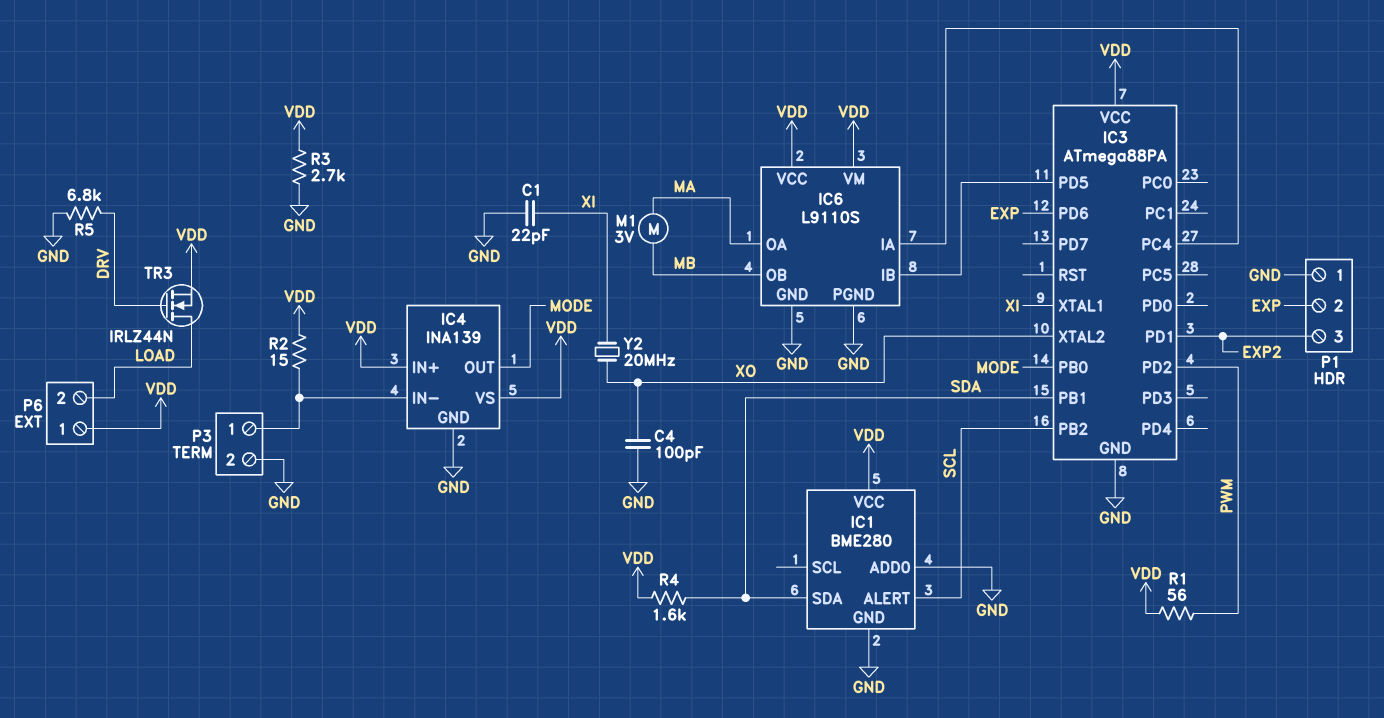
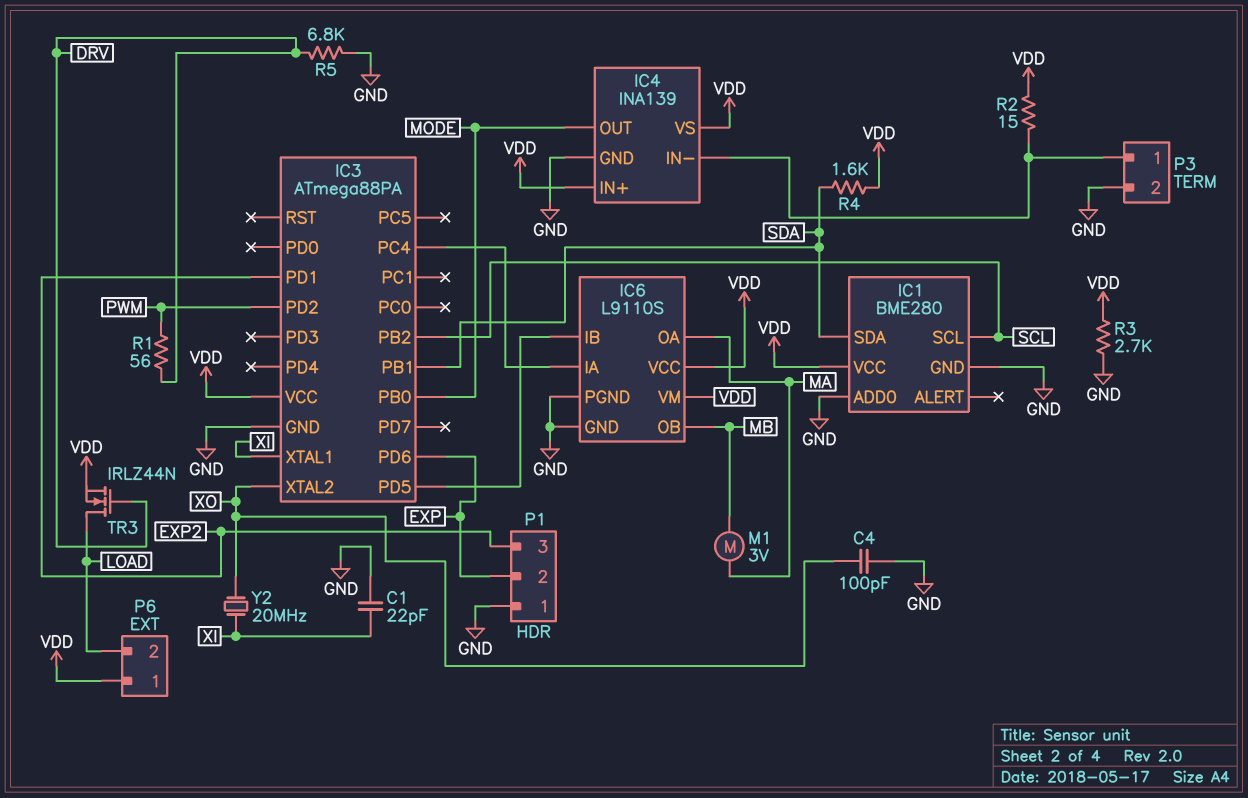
IC1 pin ALERT: SCL -> none
IC1 pin SCL: none -> SCL
R1: 56 (PWM, VDD) -> 56 (DRV, PWM)

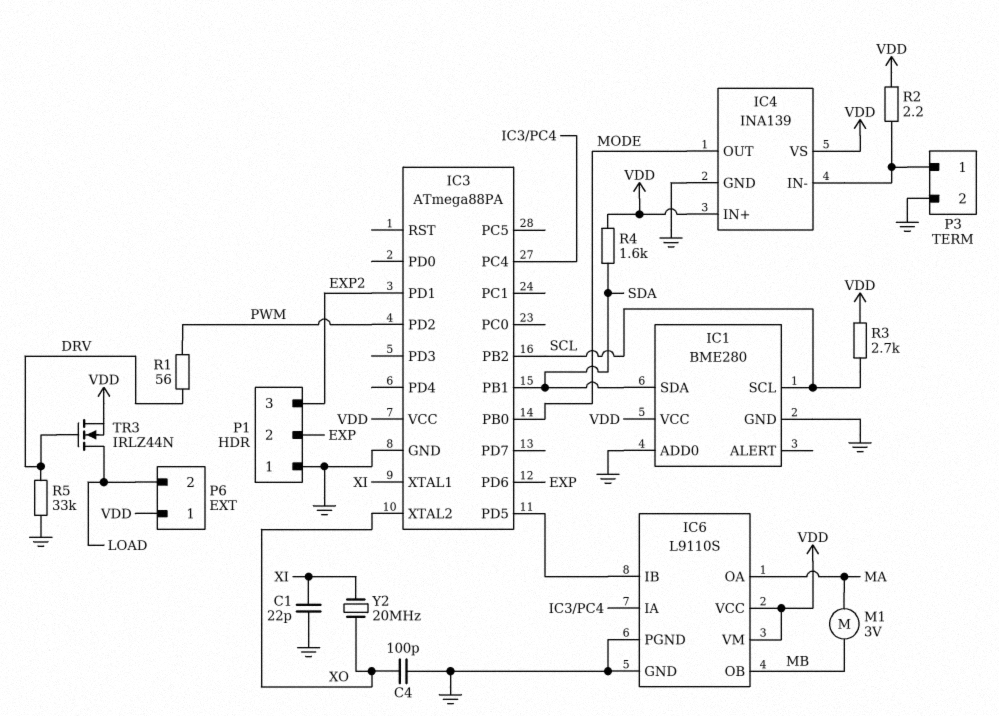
R2: 15 (IC4/IN-, VDD) -> 2.2 (IC4/IN-, VDD)
R3: 2.7k (GND, VDD) -> 2.7k (SCL, VDD)
R5: 6.8k (DRV, GND) -> 33k (DRV, GND)

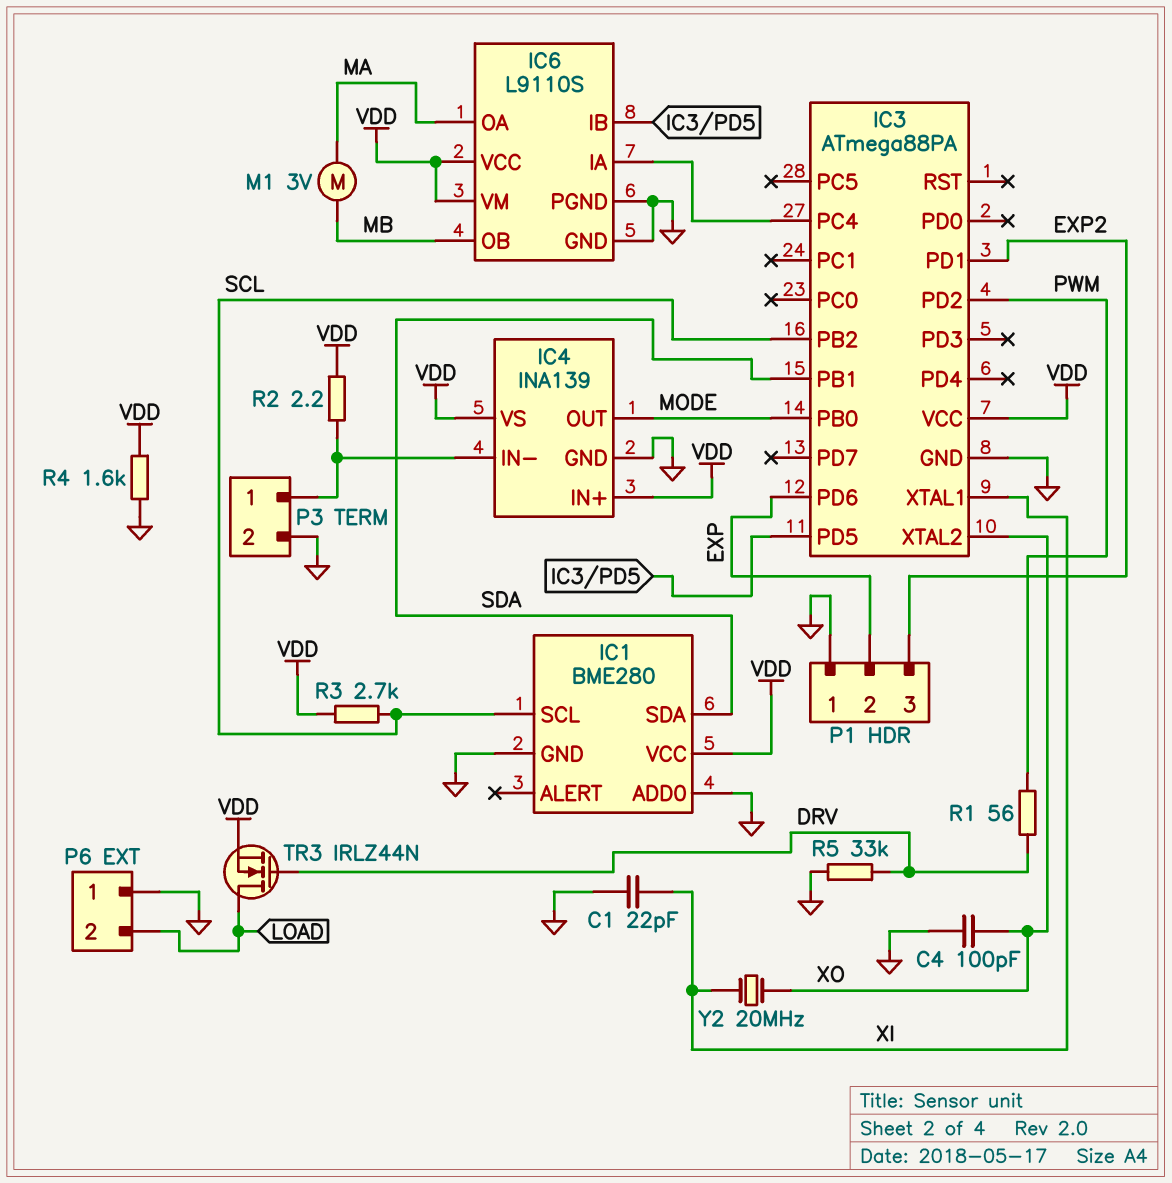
P6 pin 1: VDD -> GND
R4: 1.6k (SDA, VDD) -> 1.6k (GND, VDD)

